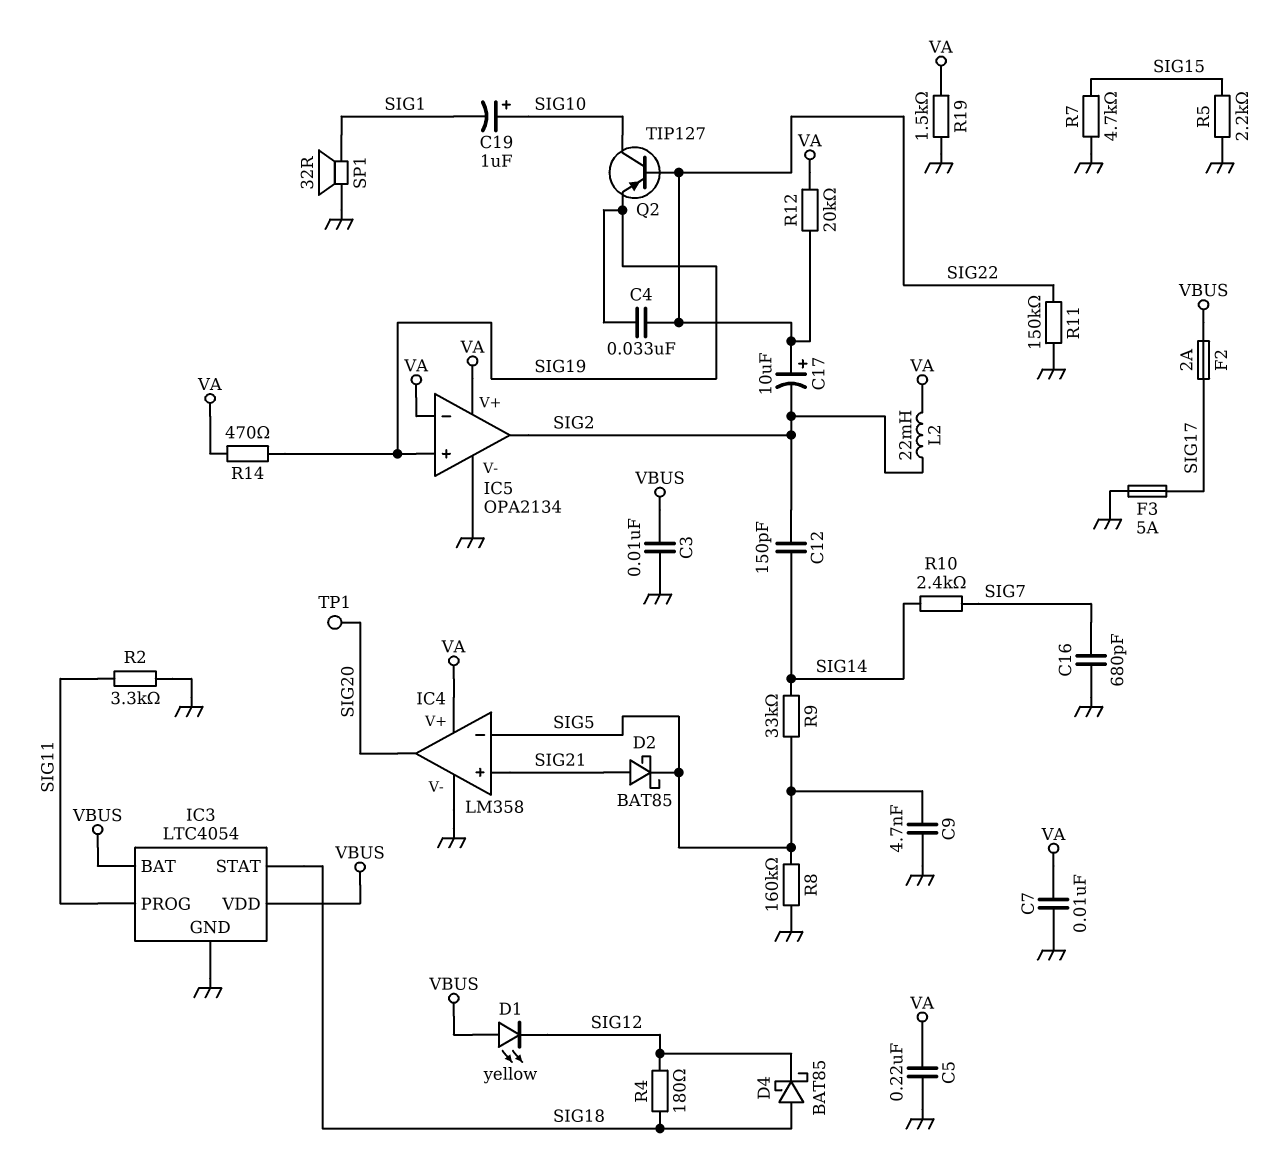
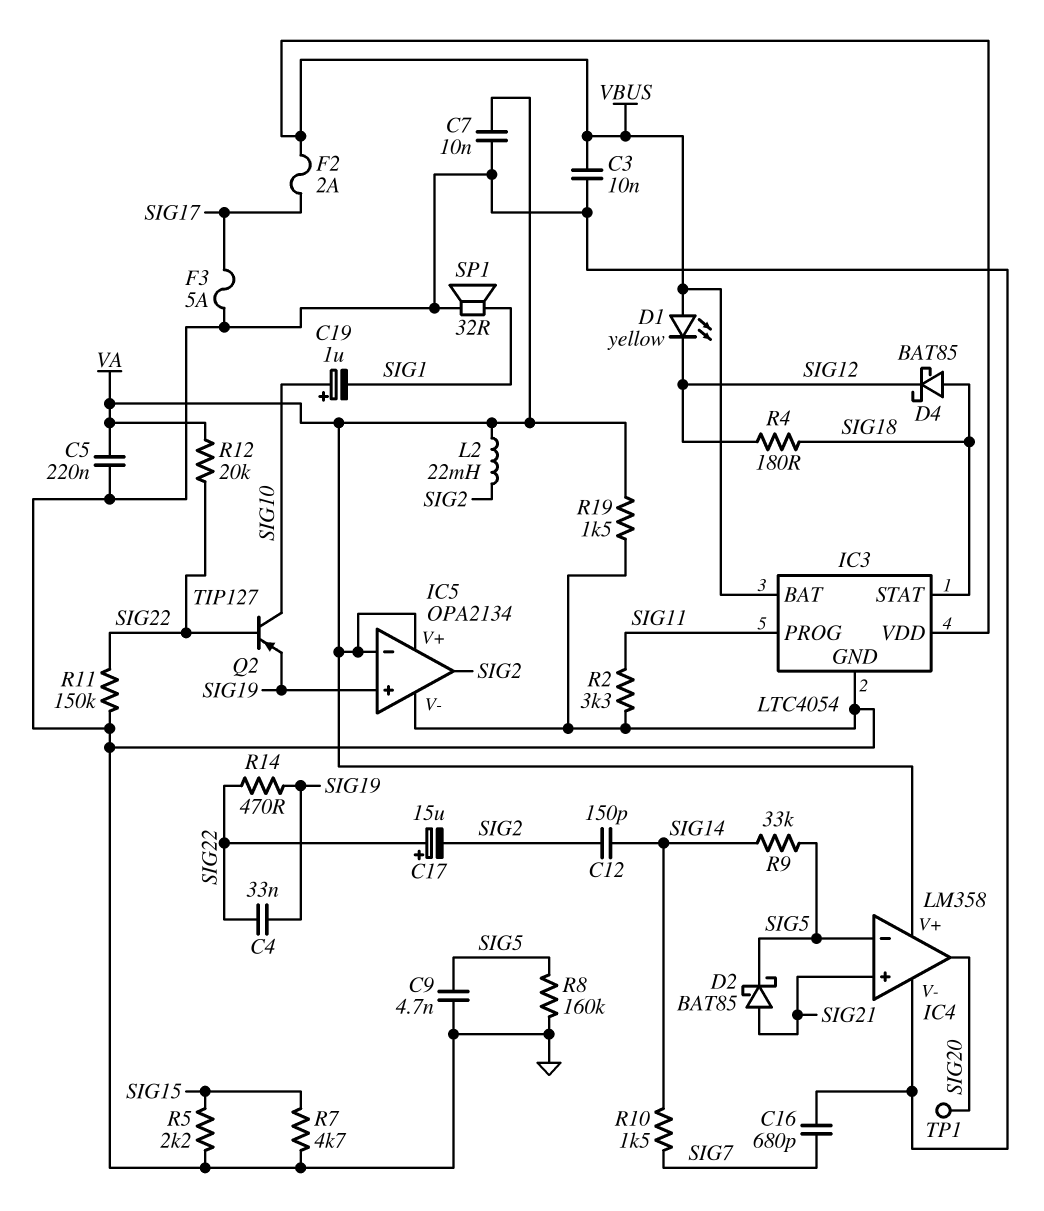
C17: 10uF (plus SIG22, minus SIG2) -> 15uF (plus SIG22, minus SIG2)
R10: 2.4k (SIG7, SIG14) -> 1.5k (SIG7, SIG14)
R14: 470 (SIG19, VA) -> 470 (SIG19, SIG22)

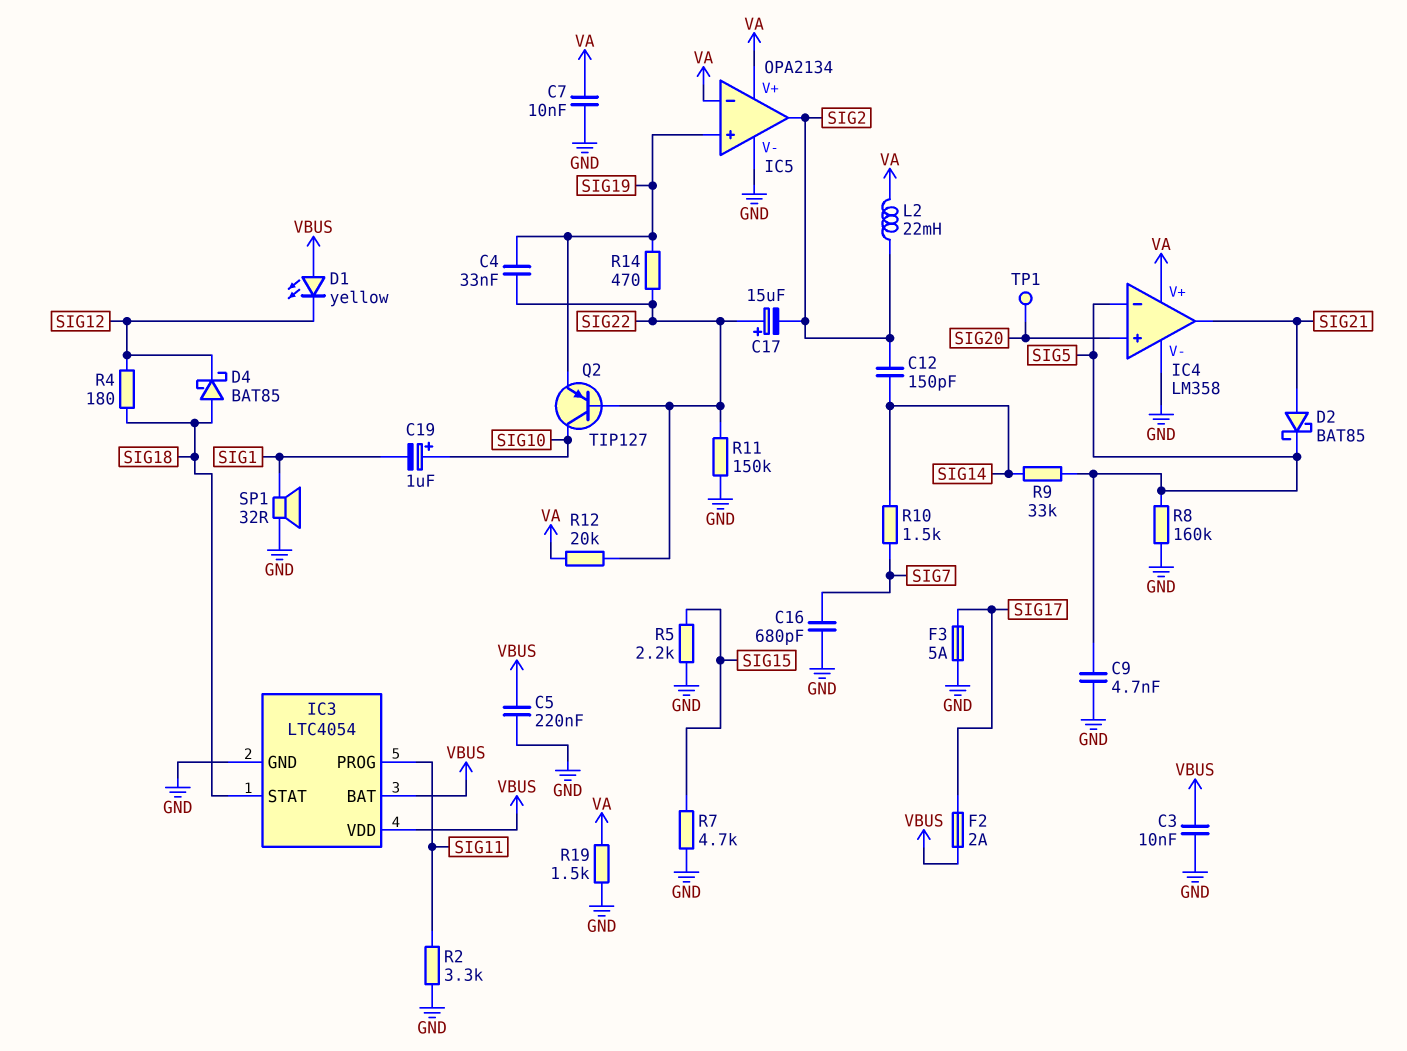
C5: 220nF (GND, VA) -> 220nF (GND, VBUS)
IC4 pin in+: SIG21 -> SIG20
IC4 pin out: SIG20 -> SIG21

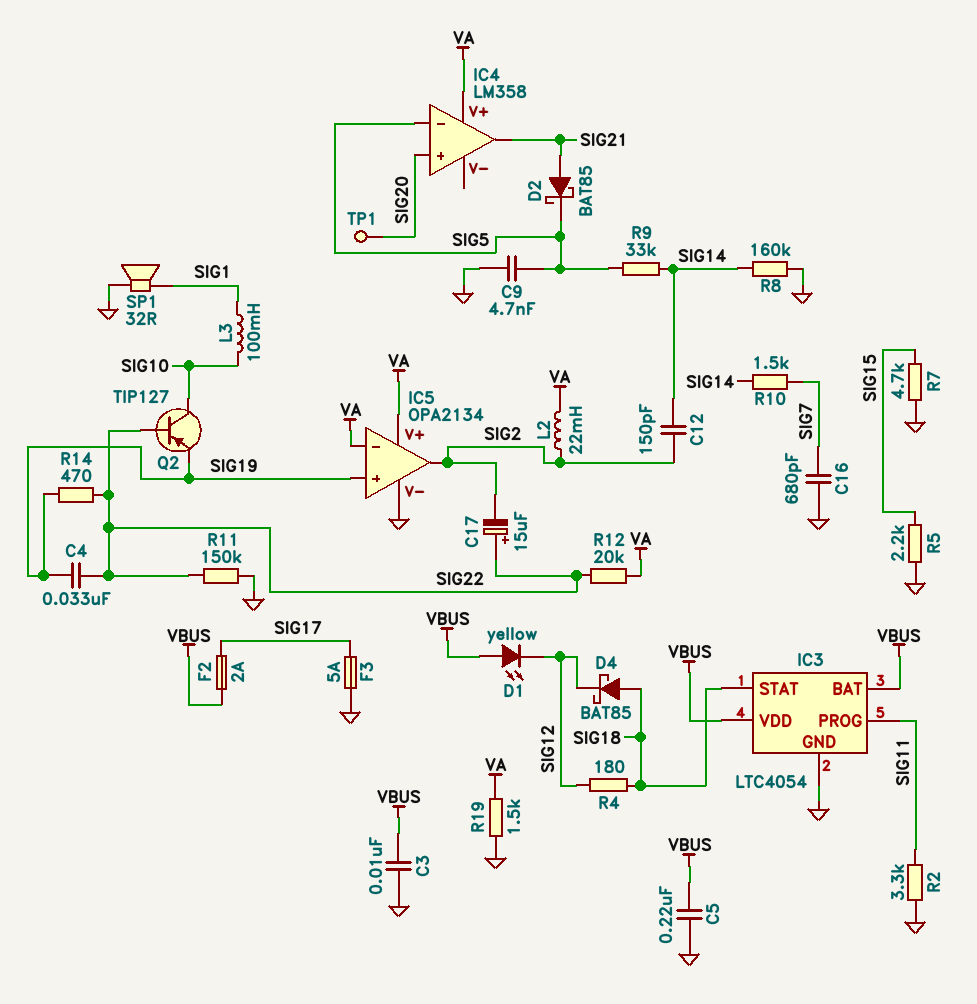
C7: 10nF (GND, VA) -> none
C19: 1uF (plus SIG10, minus SIG1) -> none
IC4 pin V-: GND -> none
L3: none -> 100mH (SIG1, SIG10)
R8: 160k (GND, SIG5) -> 160k (GND, SIG14)

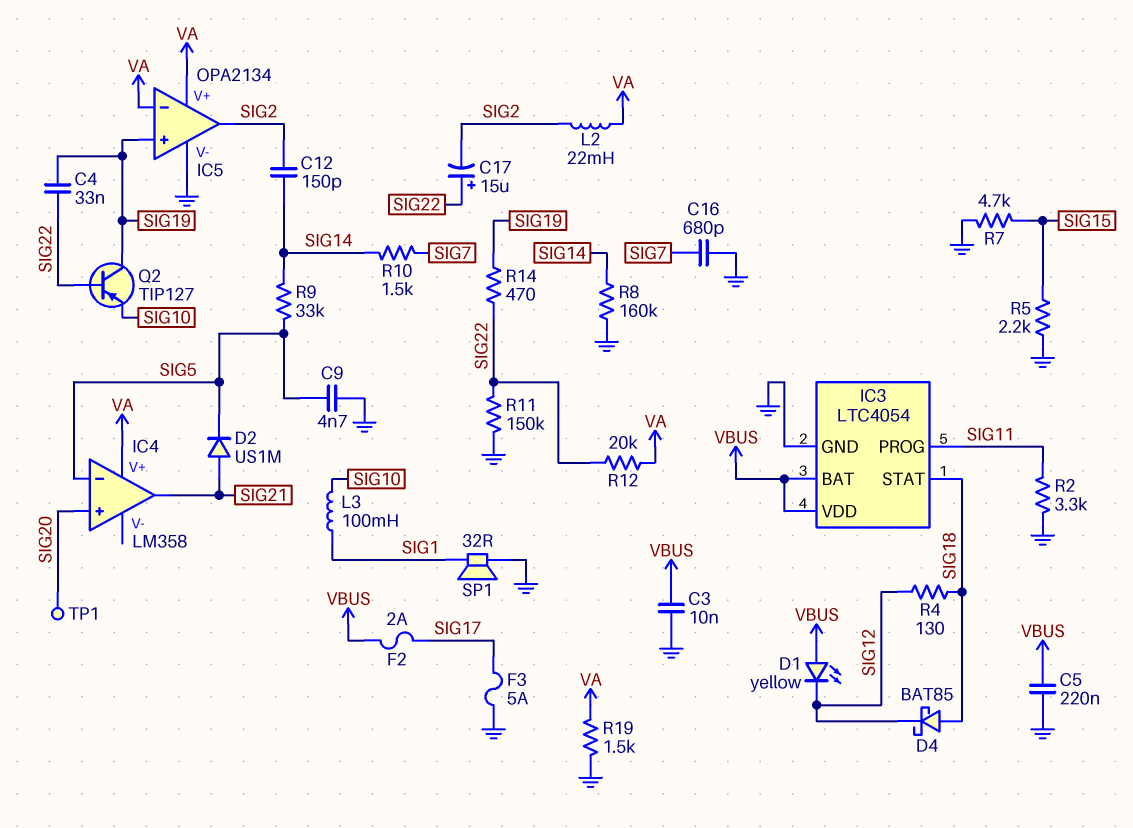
D2: schottky BAT85 (A SIG21, K SIG5) -> diode US1M (A SIG21, K SIG5)
Q2: PNP TIP127 (B SIG22, C SIG10, E SIG19) -> PNP TIP127 (B SIG22, C SIG19, E SIG10)
R4: 180 (SIG12, SIG18) -> 130 (SIG12, SIG18)

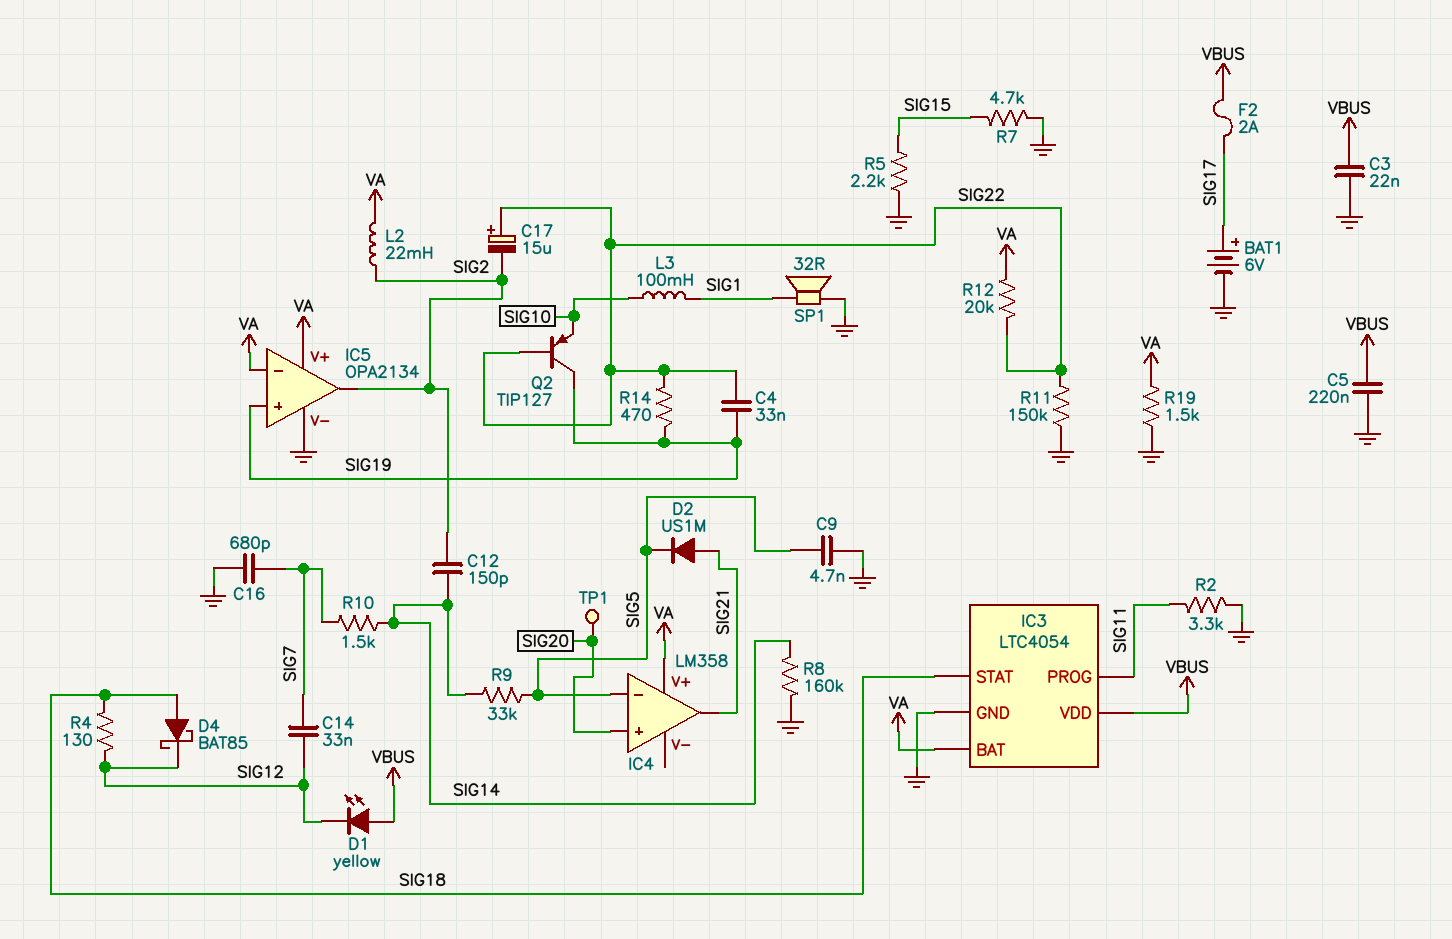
BAT1: none -> 6V (plus SIG17, minus GND)
C3: 10nF (GND, VBUS) -> 22nF (GND, VBUS)
C14: none -> 33nF (SIG7, SIG12)
F3: 5A (GND, SIG17) -> none
IC3 pin BAT: VBUS -> VA

